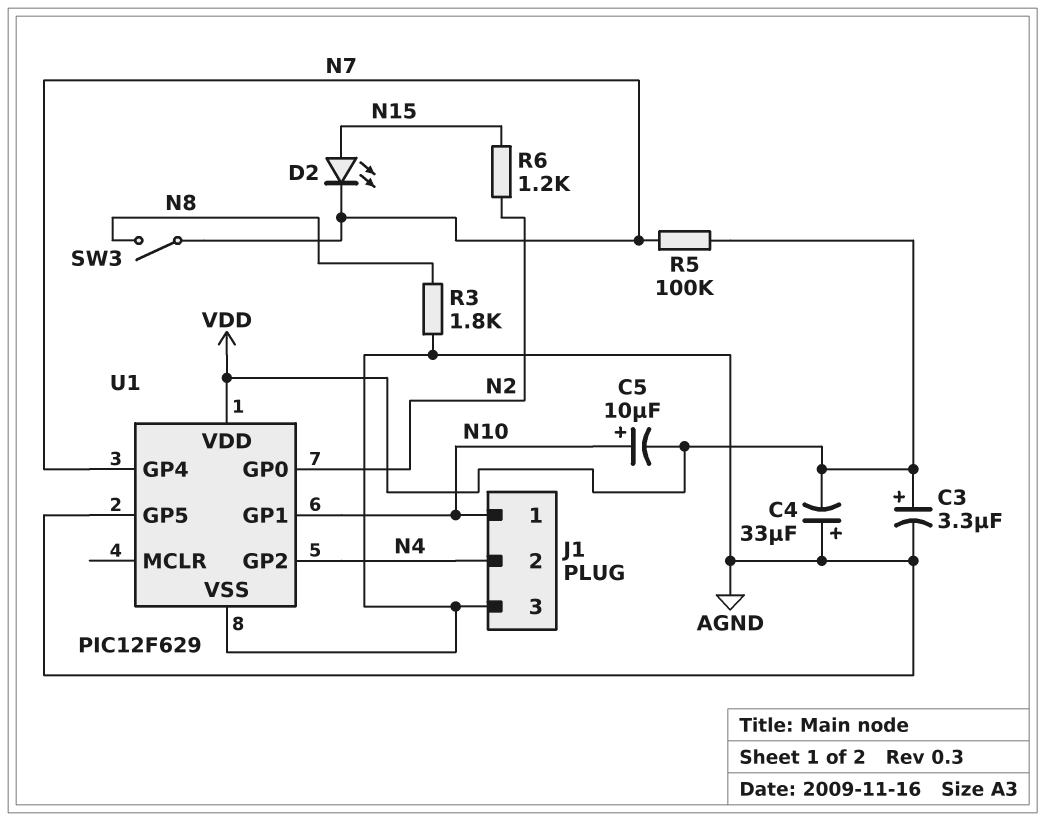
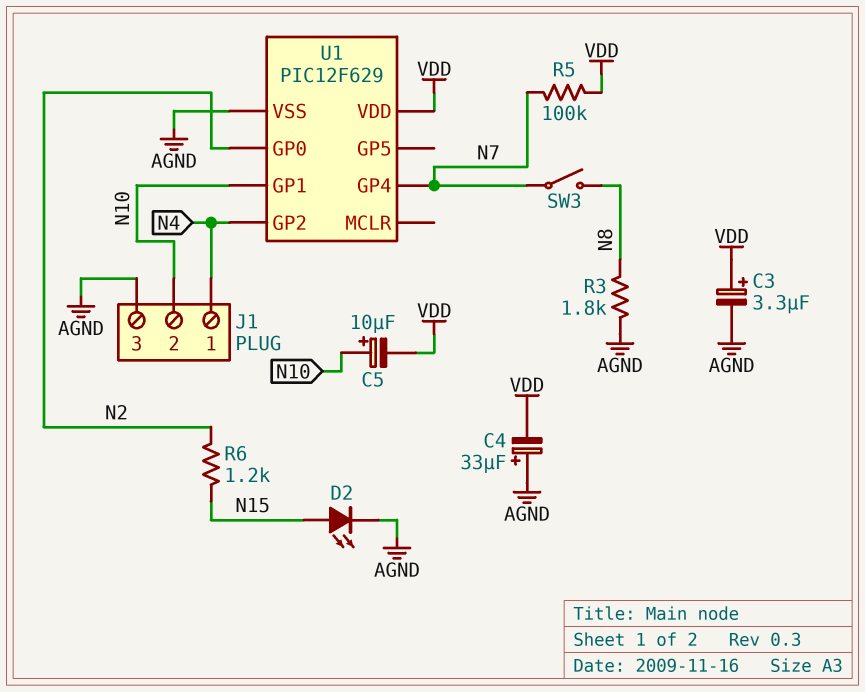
D2: LED (A N15, K N7) -> LED (A N15, K AGND)
J1 pin 1: N10 -> N4
J1 pin 2: N4 -> N10
U1 pin GP5: AGND -> none

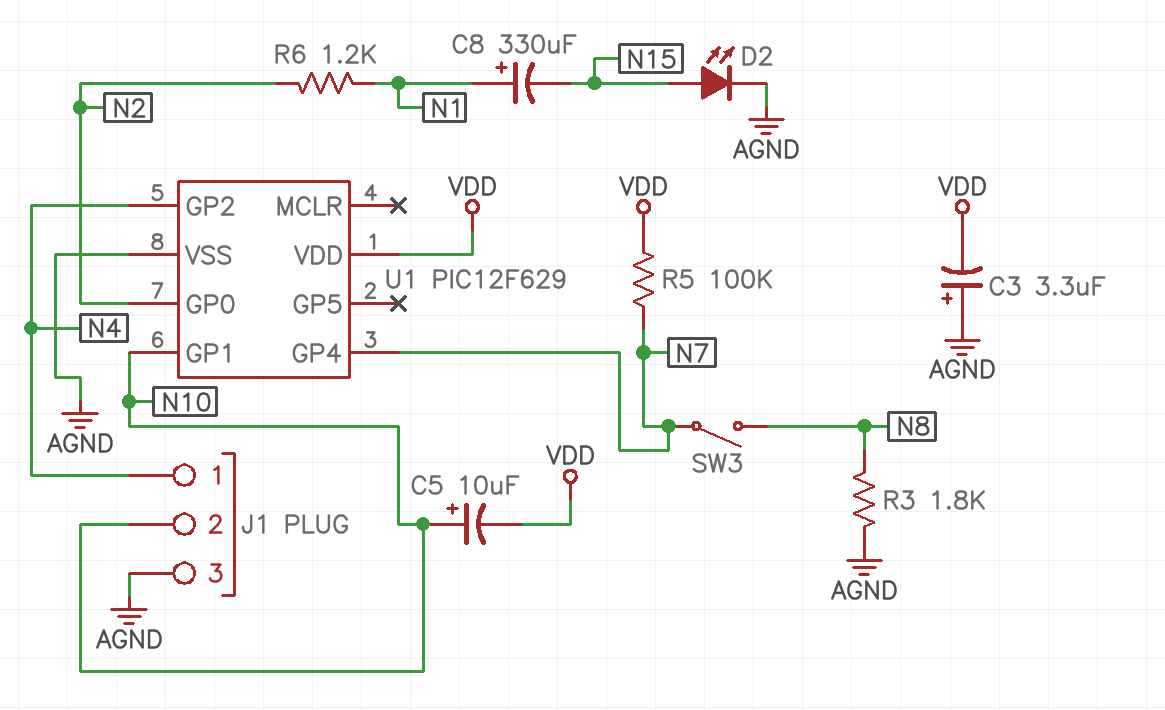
C3: 3.3uF (plus VDD, minus AGND) -> 3.3uF (plus AGND, minus VDD)
C4: 33uF (plus AGND, minus VDD) -> none
C8: none -> 330uF (plus N1, minus N15)
R6: 1.2k (N2, N15) -> 1.2k (N1, N2)

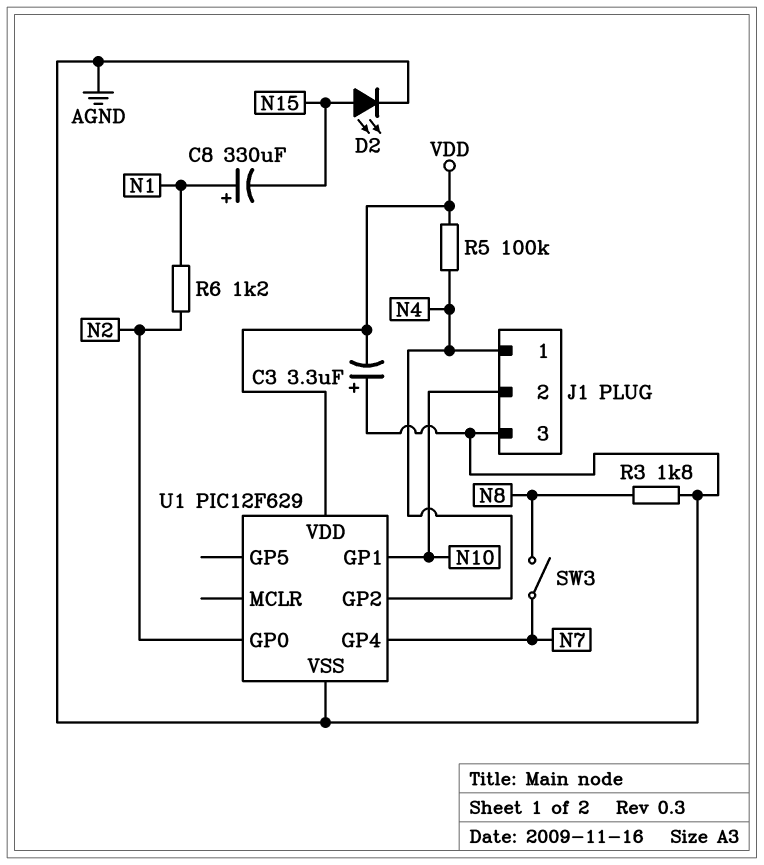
C5: 10uF (plus N10, minus VDD) -> none
R5: 100k (N7, VDD) -> 100k (N4, VDD)

